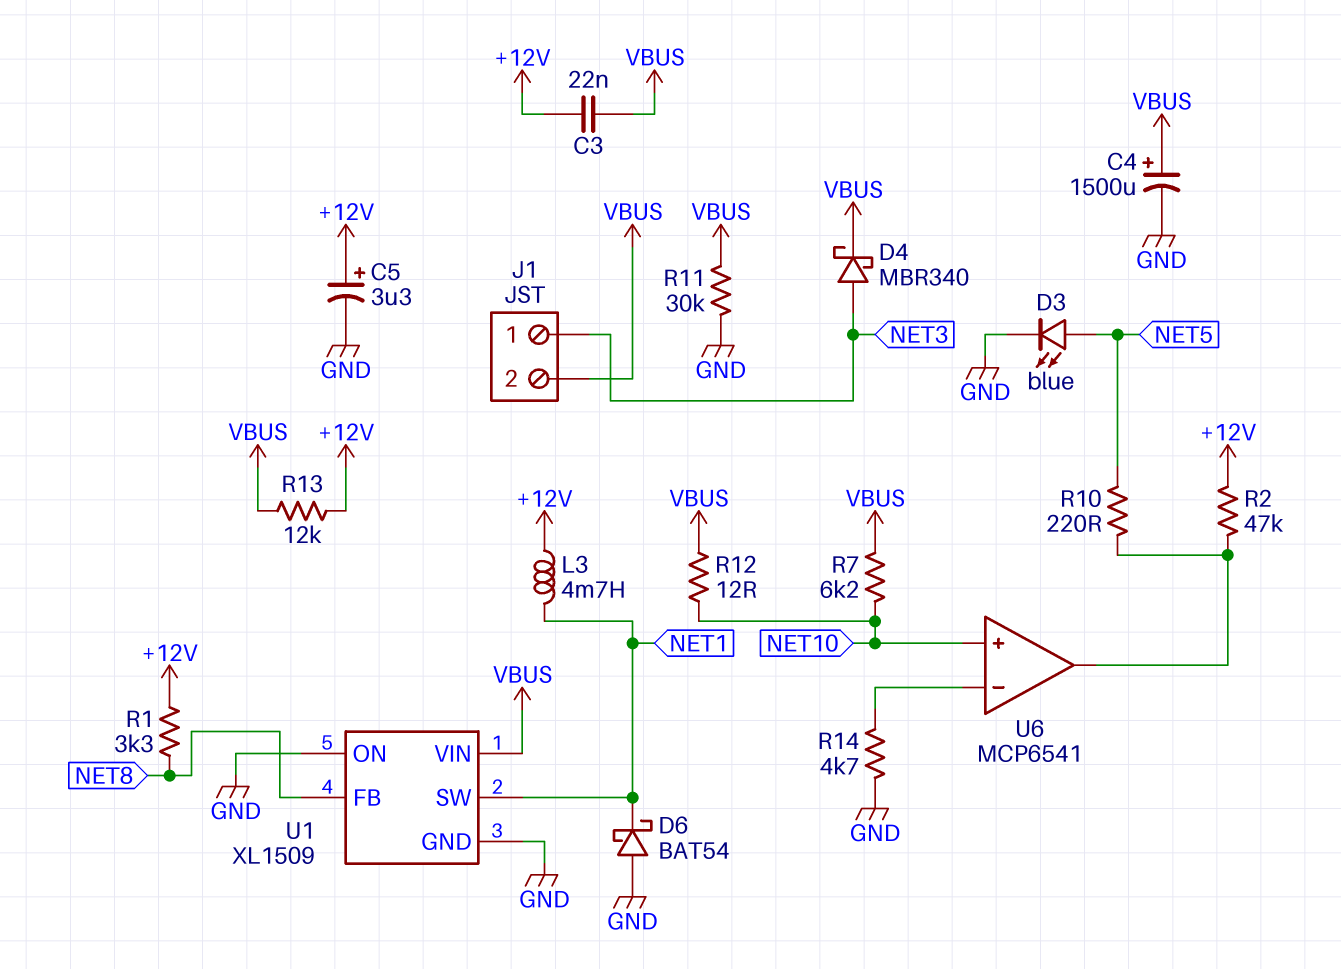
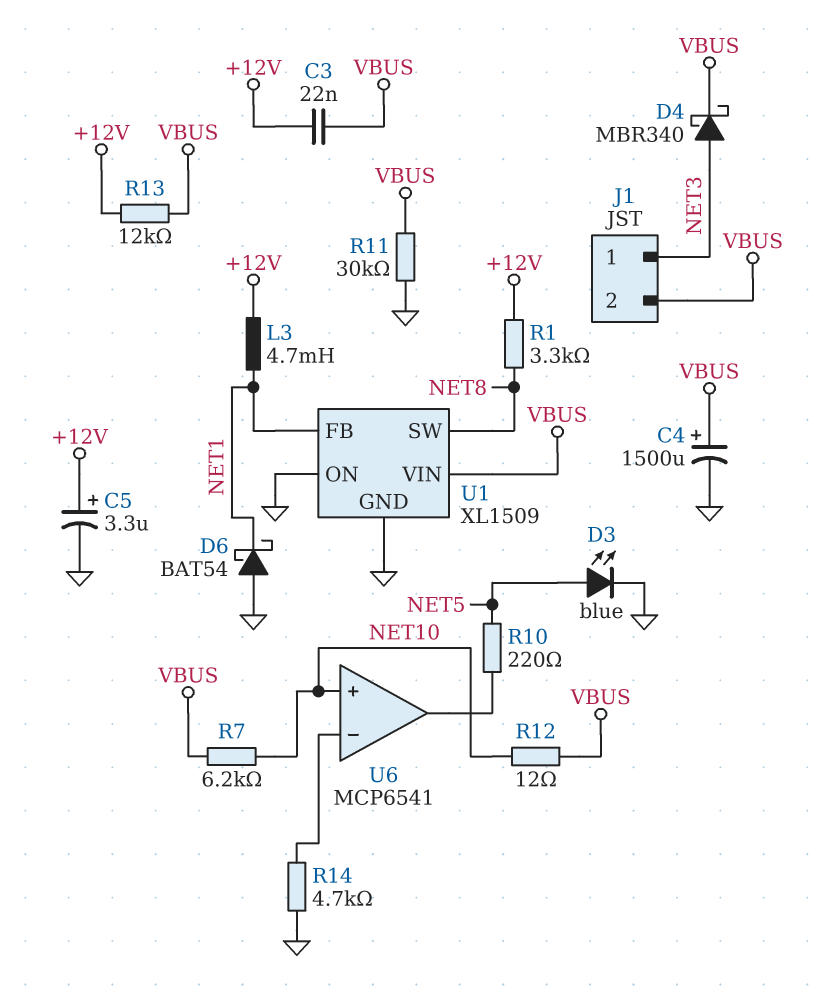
R2: 47k (+12V, U6/out) -> none
U1 pin FB: NET8 -> NET1
U1 pin SW: NET1 -> NET8

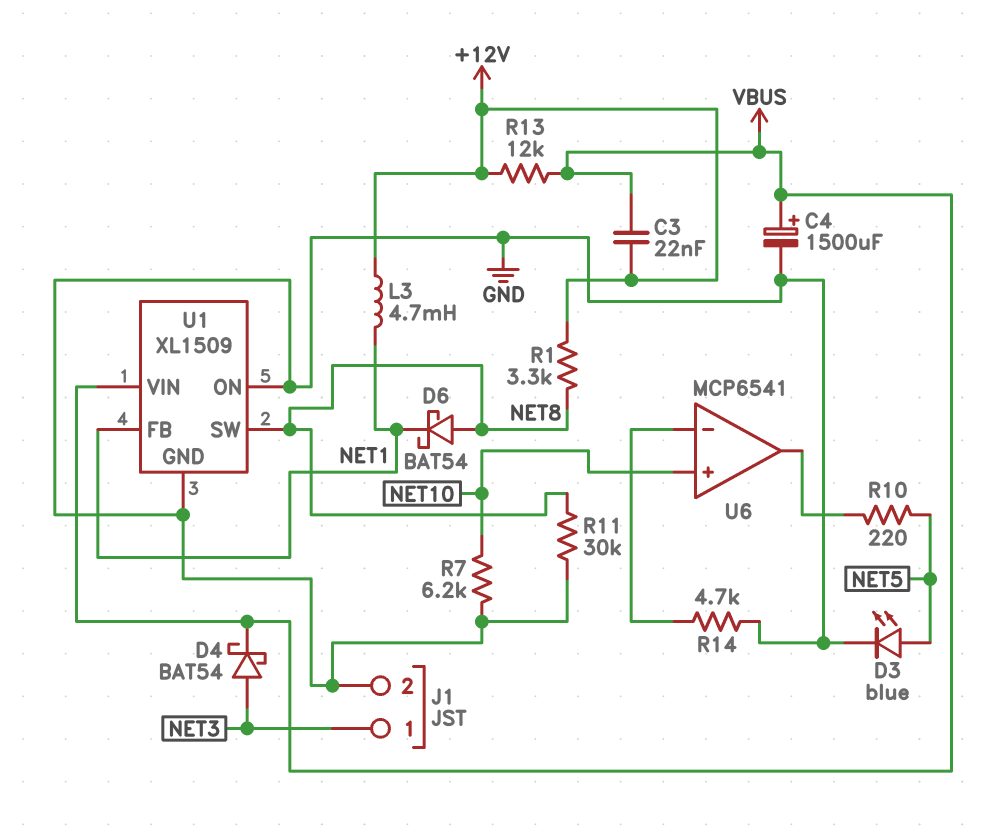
C5: 3.3uF (plus +12V, minus GND) -> none
D4: schottky MBR340 (A NET3, K VBUS) -> schottky BAT54 (A NET3, K VBUS)
D6: schottky BAT54 (A GND, K NET1) -> schottky BAT54 (A NET8, K NET1)
J1 pin 2: VBUS -> GND
R7: 6.2k (NET10, VBUS) -> 6.2k (GND, NET10)
R11: 30k (GND, VBUS) -> 30k (GND, NET8)
R12: 12 (NET10, VBUS) -> none

